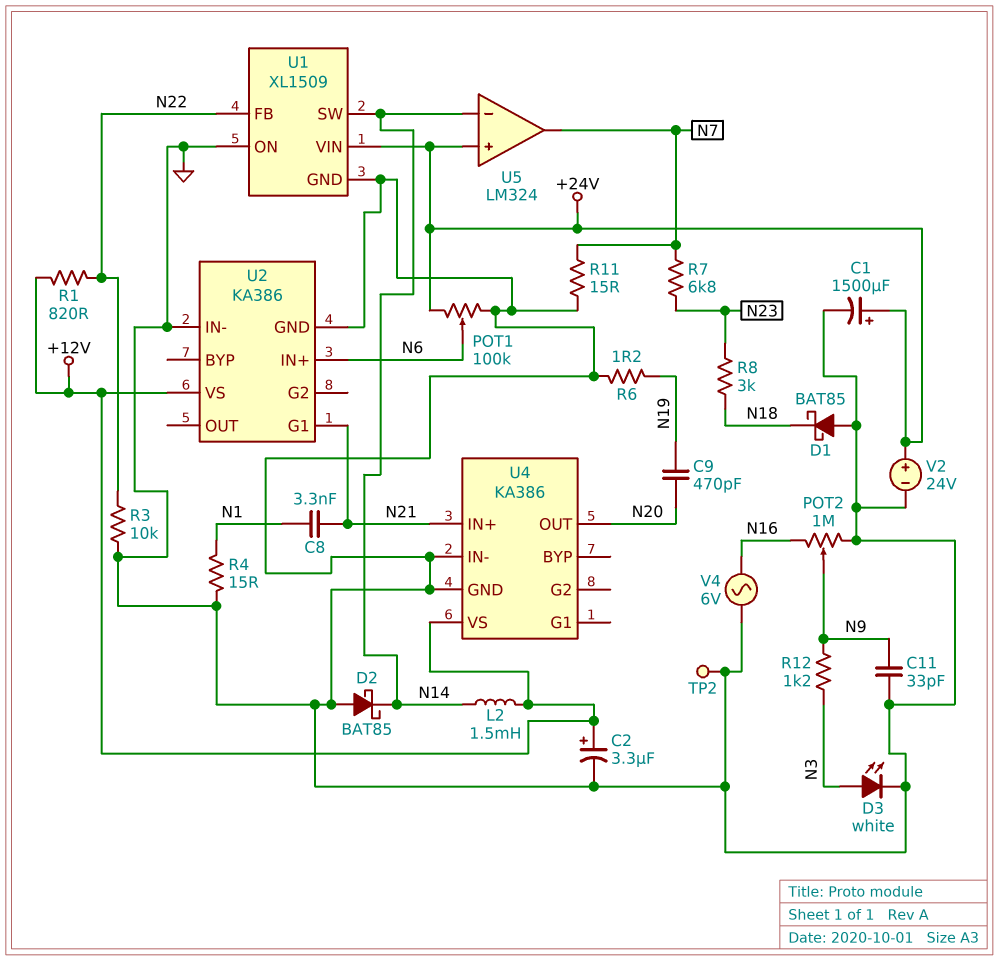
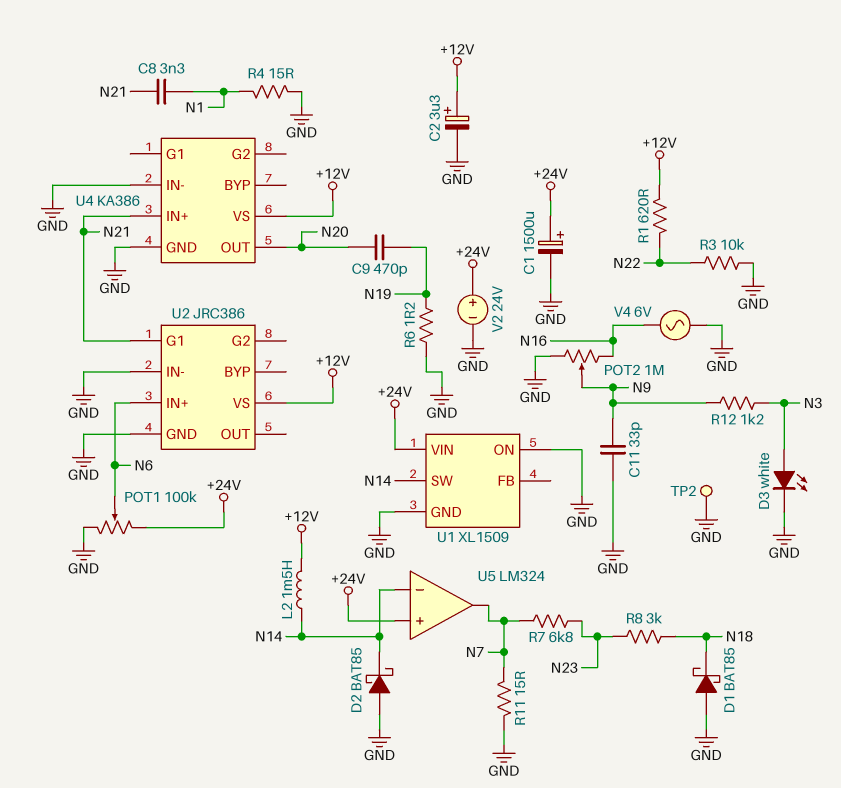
R1: 820 (+12V, N22) -> 620 (+12V, N22)
U1 pin FB: N22 -> none
U2: KA386 -> JRC386

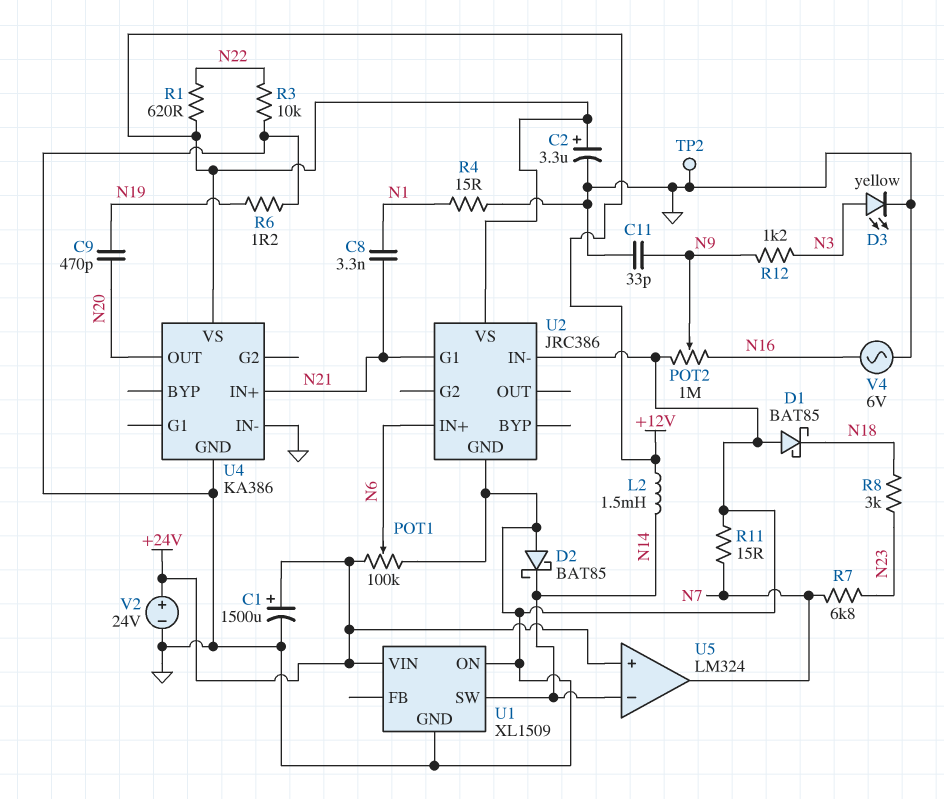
D3: LED white (A N3, K GND) -> LED yellow (A N3, K GND)

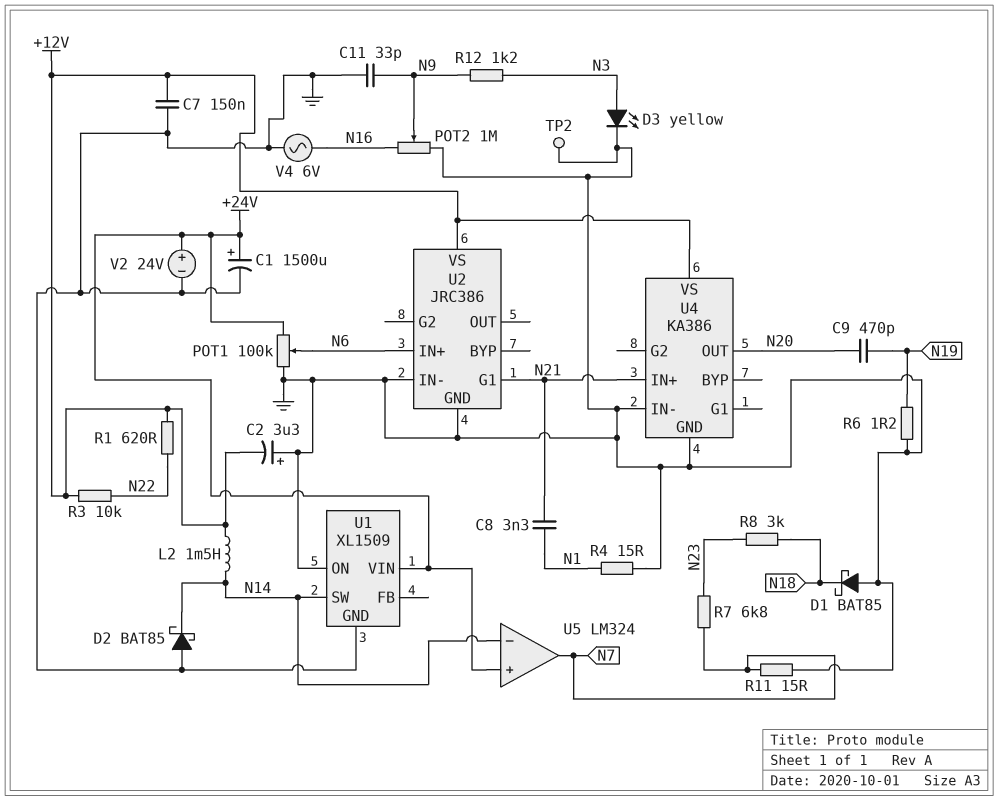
C2: 3.3uF (plus +12V, minus GND) -> 3.3uF (plus GND, minus +12V)
C7: none -> 150nF (+12V, GND)
R3: 10k (GND, N22) -> 10k (+12V, N22)

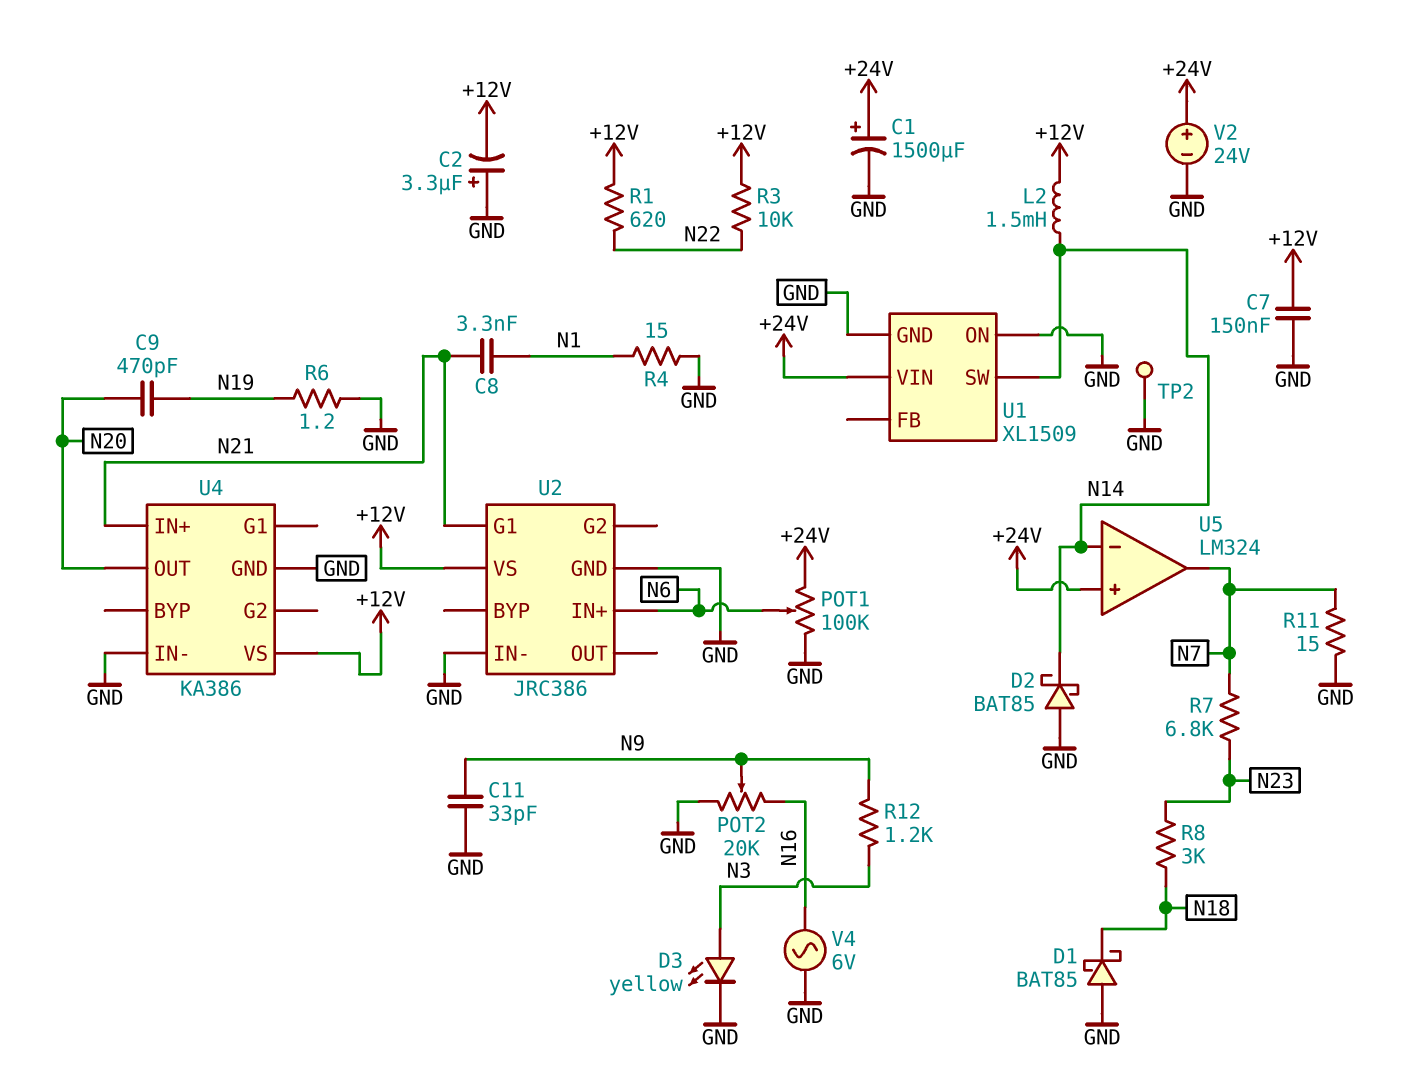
POT2: 1M (GND, N16, wiper N9) -> 20k (GND, N16, wiper N9)

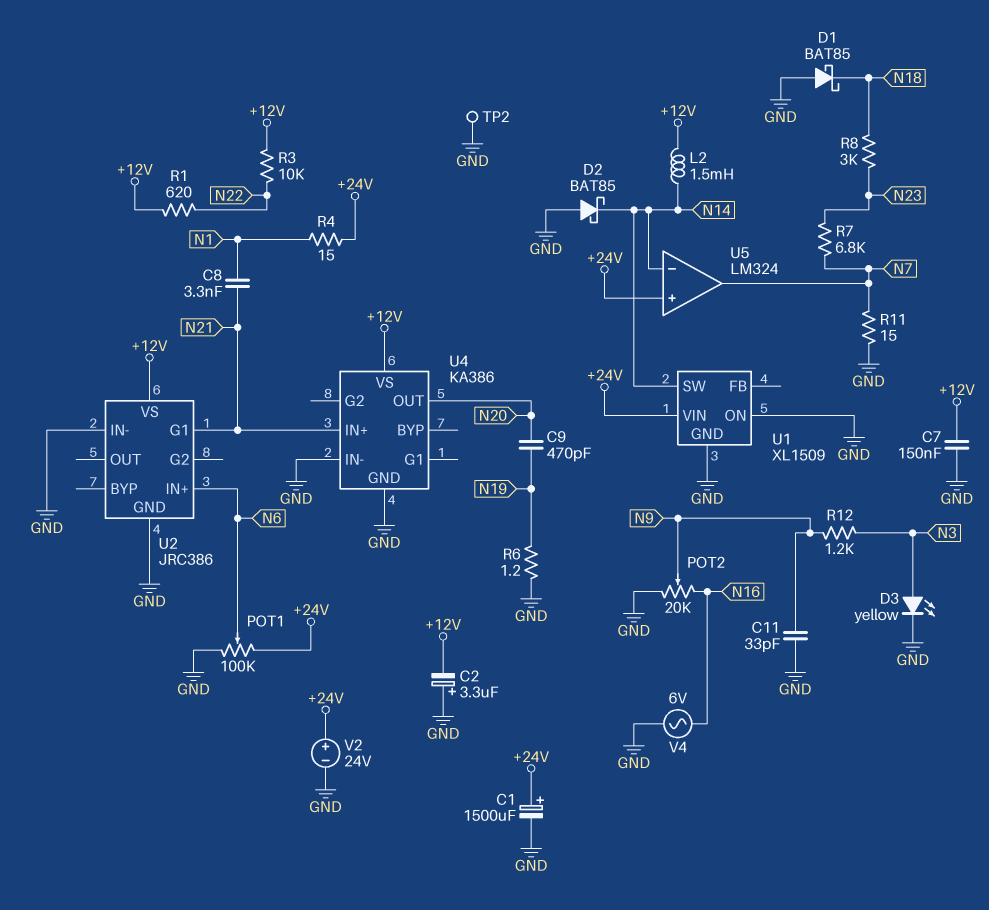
R4: 15 (GND, N1) -> 15 (+24V, N1)

